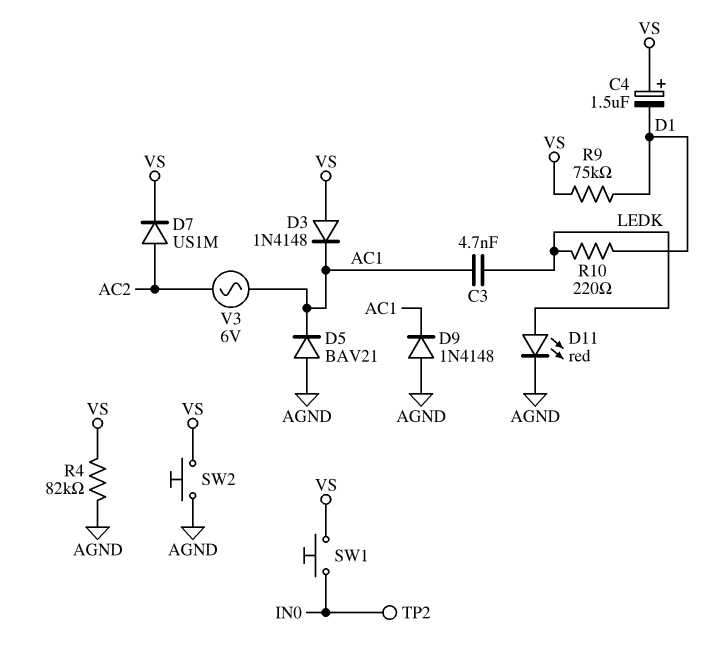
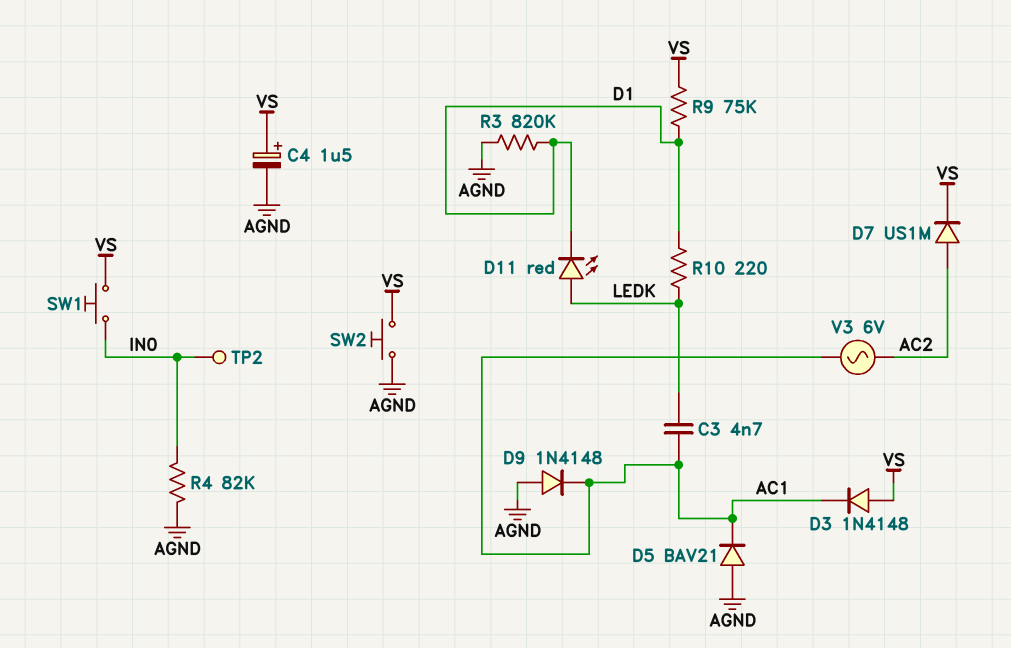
C4: 1.5uF (plus VS, minus D1) -> 1.5uF (plus VS, minus AGND)
D11: LED red (A LEDK, K AGND) -> LED red (A LEDK, K D1)
R3: none -> 820k (AGND, D1)
R4: 82k (AGND, VS) -> 82k (AGND, IN0)

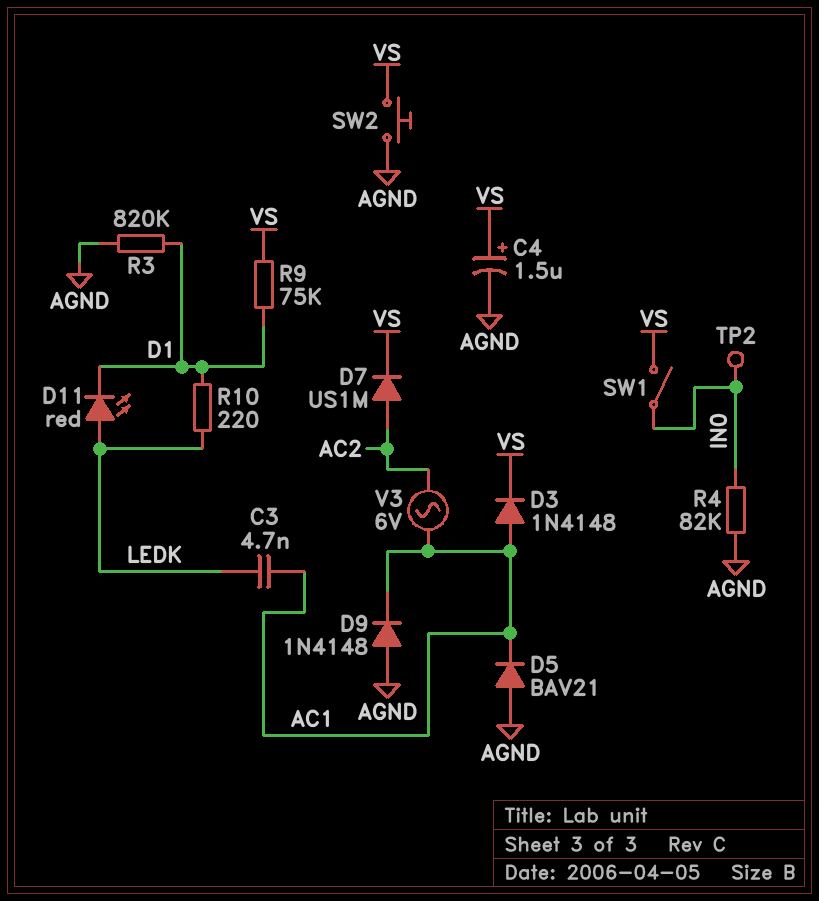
D3: diode 1N4148 (A VS, K AC1) -> diode 1N4148 (A AC1, K VS)
SW1: button (IN0, VS) -> switch (IN0, VS)

